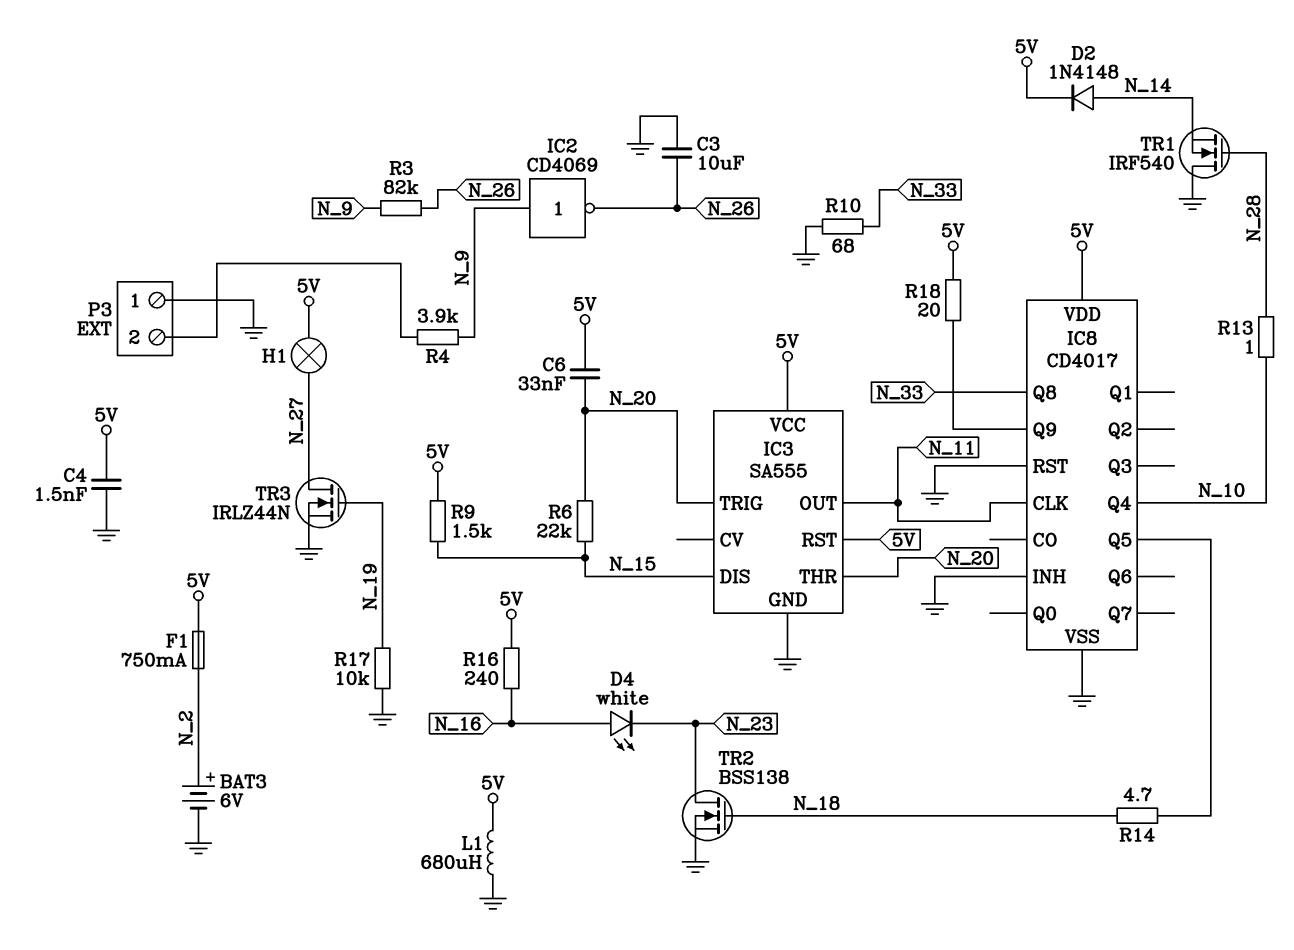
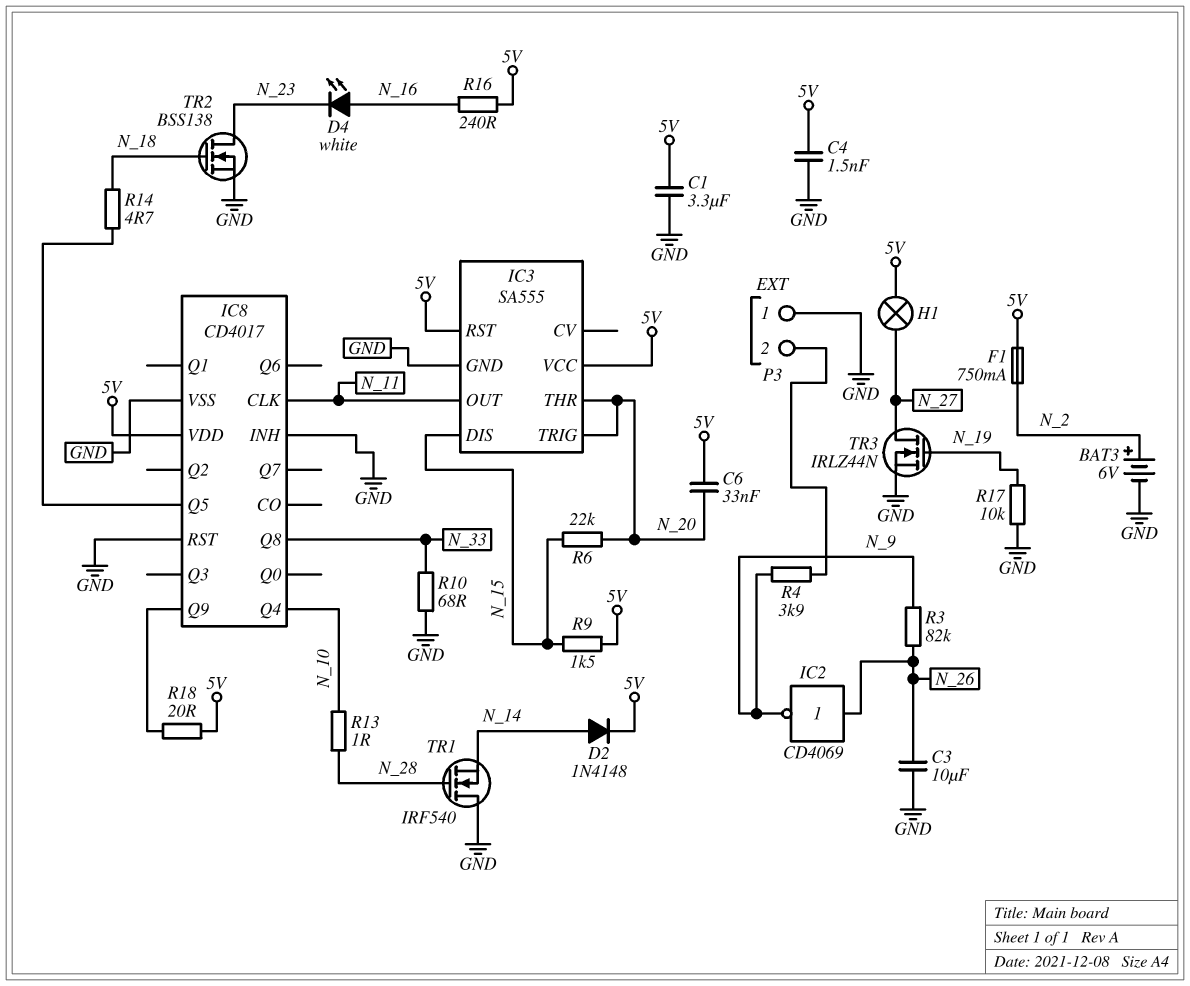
C1: none -> 3.3uF (5V, GND)
IC2: NOT CD4069 (in N_9, out N_26) -> NOT CD4069 (in N_26, out N_9)
L1: 680uH (5V, GND) -> none

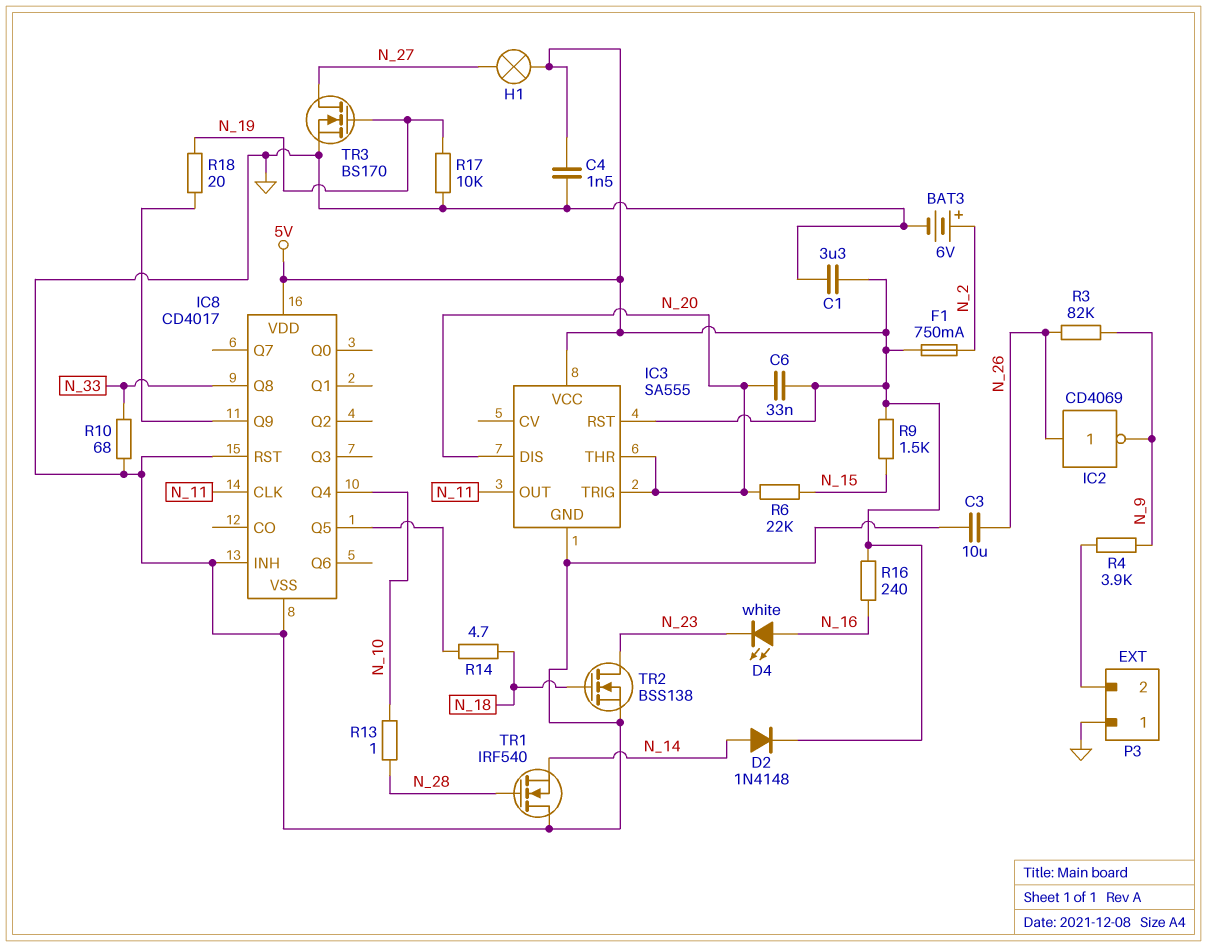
IC3 pin DIS: N_15 -> N_20
R18: 20 (5V, IC8/Q9) -> 20 (IC8/Q9, N_19)
TR3: NMOS IRLZ44N (G N_19, D N_27, S GND) -> NMOS BS170 (G N_19, D N_27, S GND)

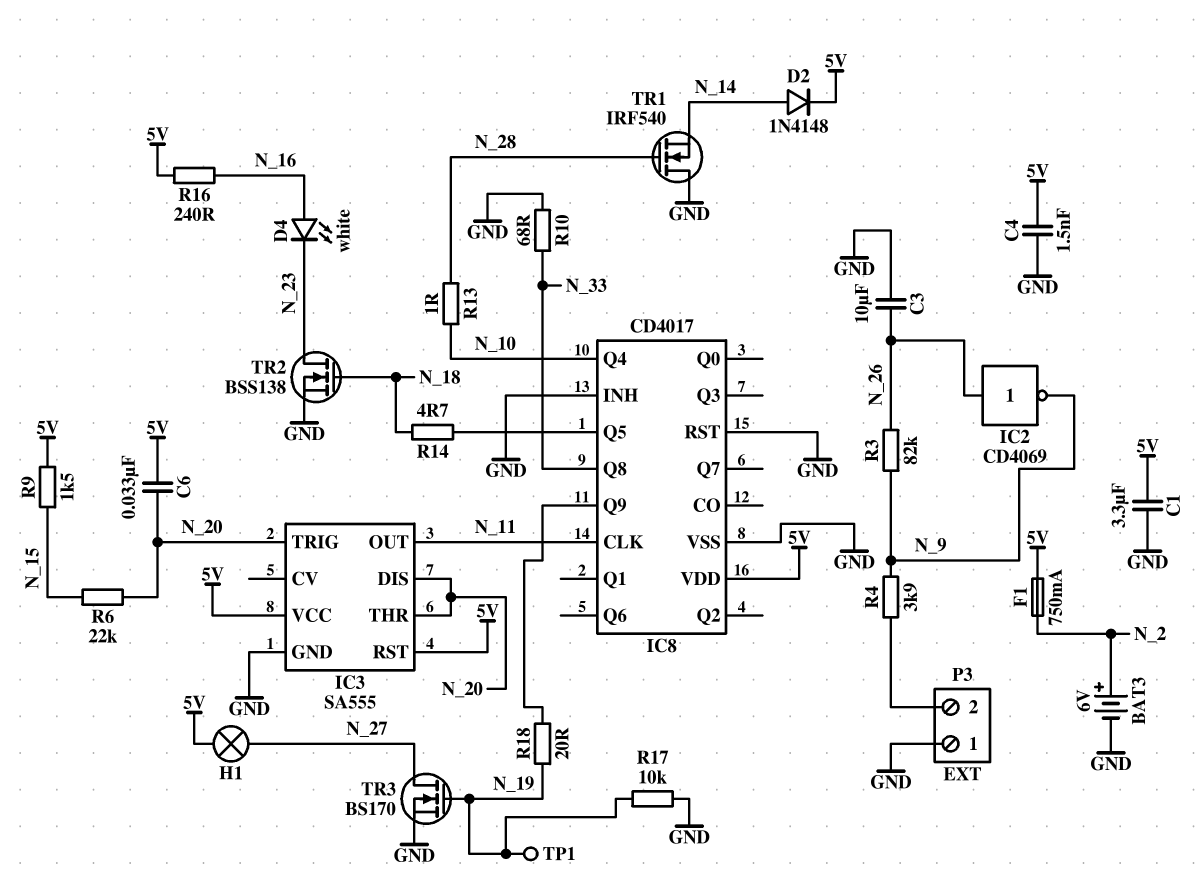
TP1: none -> test point (N_19)

